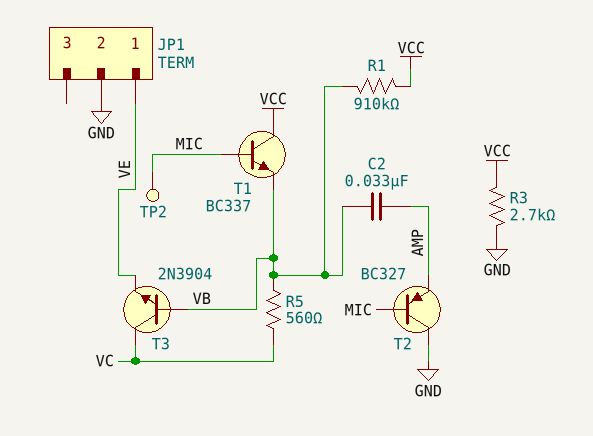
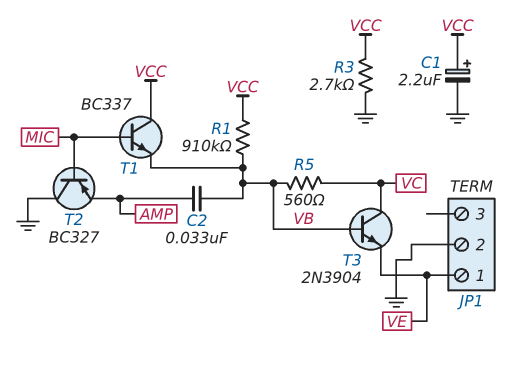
C1: none -> 2.2uF (plus VCC, minus GND)
TP2: test point (MIC) -> none

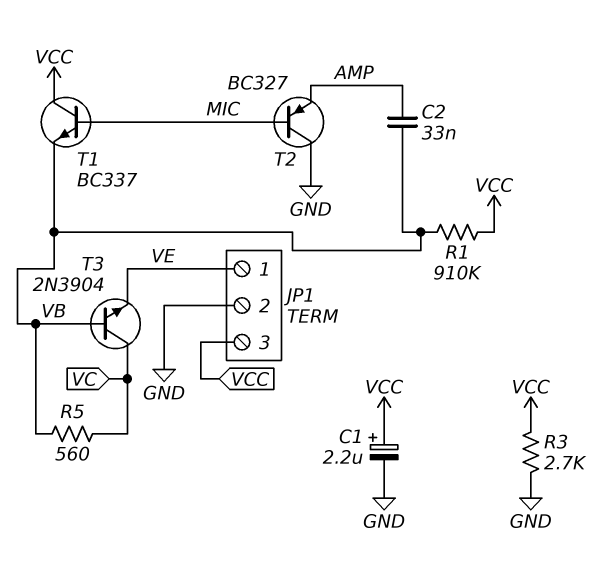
JP1 pin 3: none -> VCC

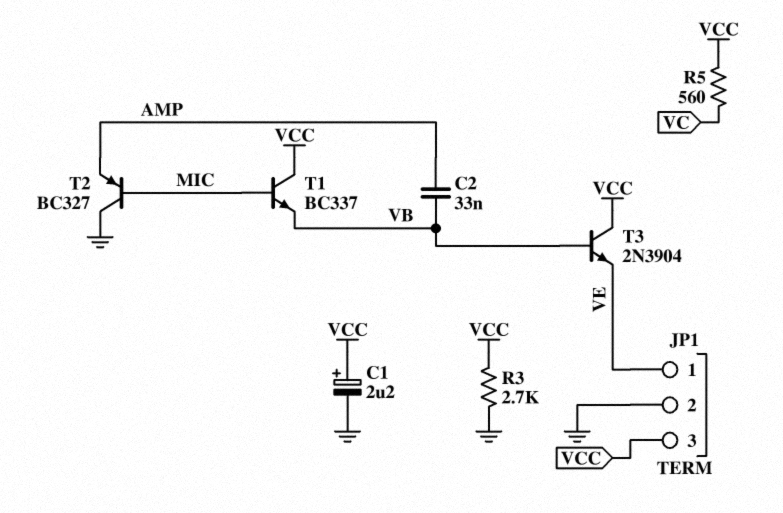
R1: 910k (VB, VCC) -> none
R5: 560 (VB, VC) -> 560 (VC, VCC)
T3: NPN 2N3904 (B VB, C VC, E VE) -> NPN 2N3904 (B VB, C VCC, E VE)

